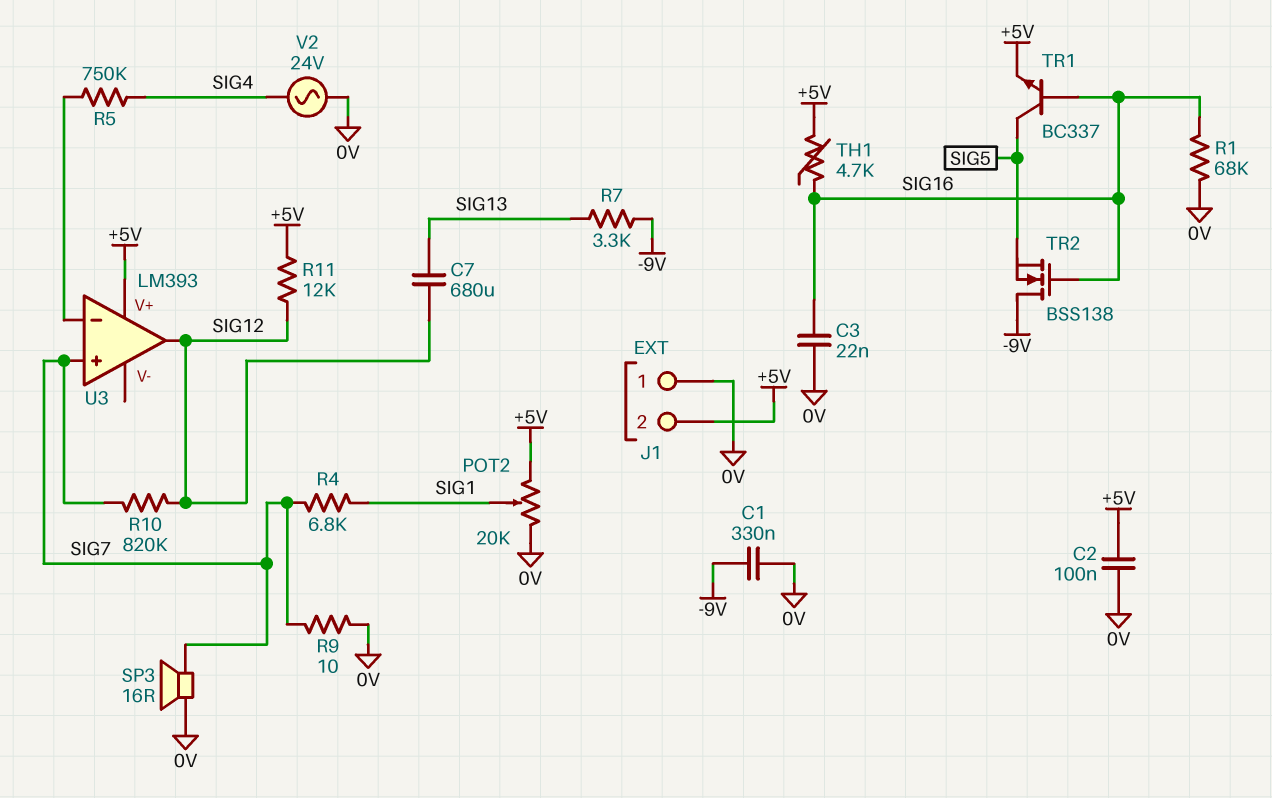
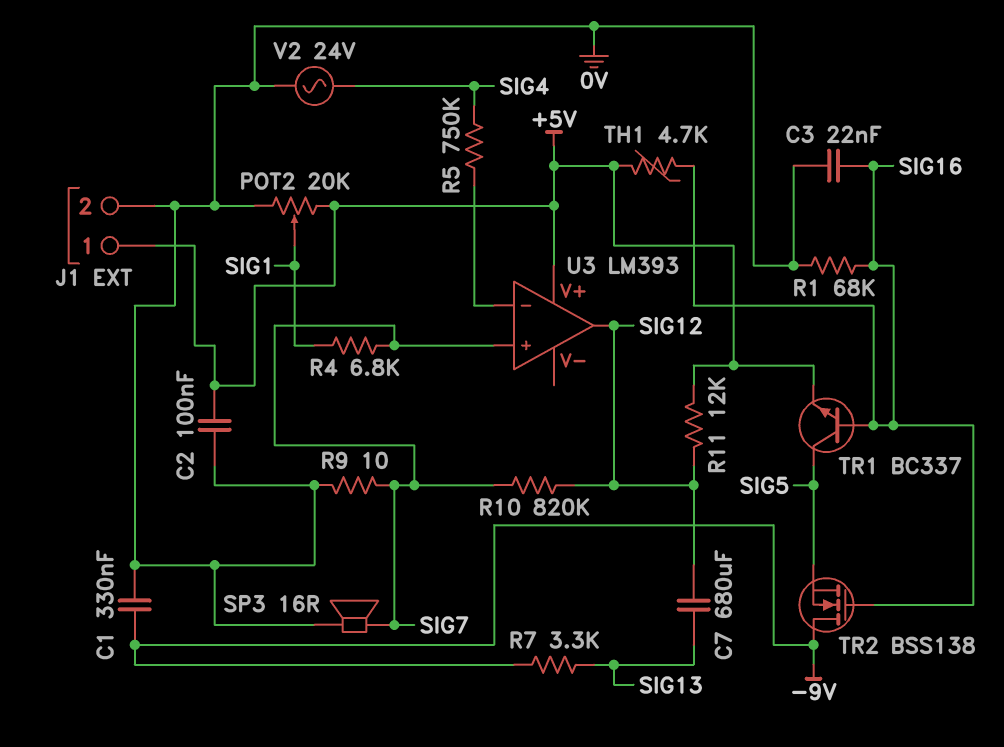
J1 pin 1: 0V -> +5V
J1 pin 2: +5V -> 0V

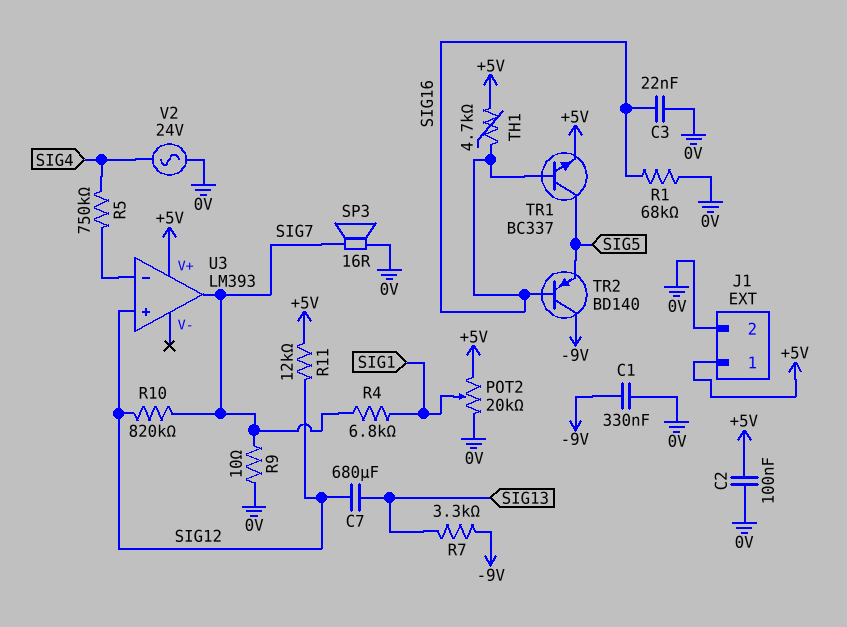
TR2: NMOS BSS138 (G SIG16, D -9V, S SIG5) -> PNP BD140 (B SIG16, C -9V, E SIG5)
U3 pin in+: SIG7 -> SIG12
U3 pin out: SIG12 -> SIG7

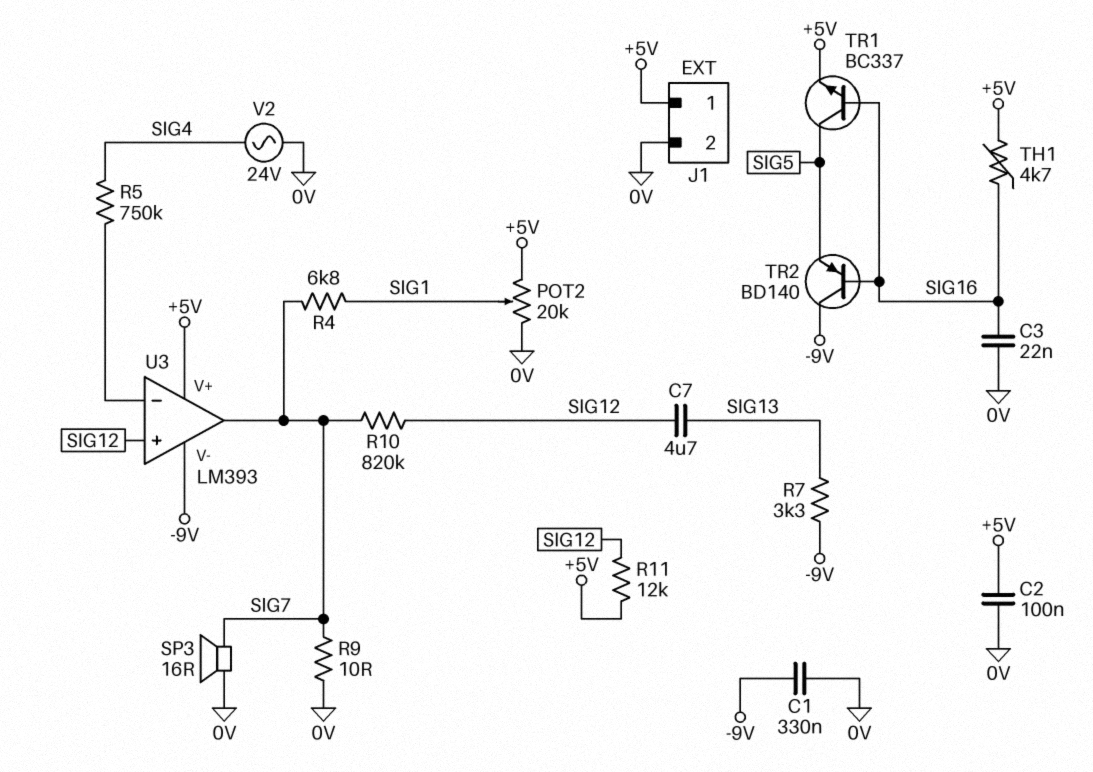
C7: 680uF (SIG12, SIG13) -> 4.7uF (SIG12, SIG13)
R1: 68k (0V, SIG16) -> none
U3 pin V-: none -> -9V

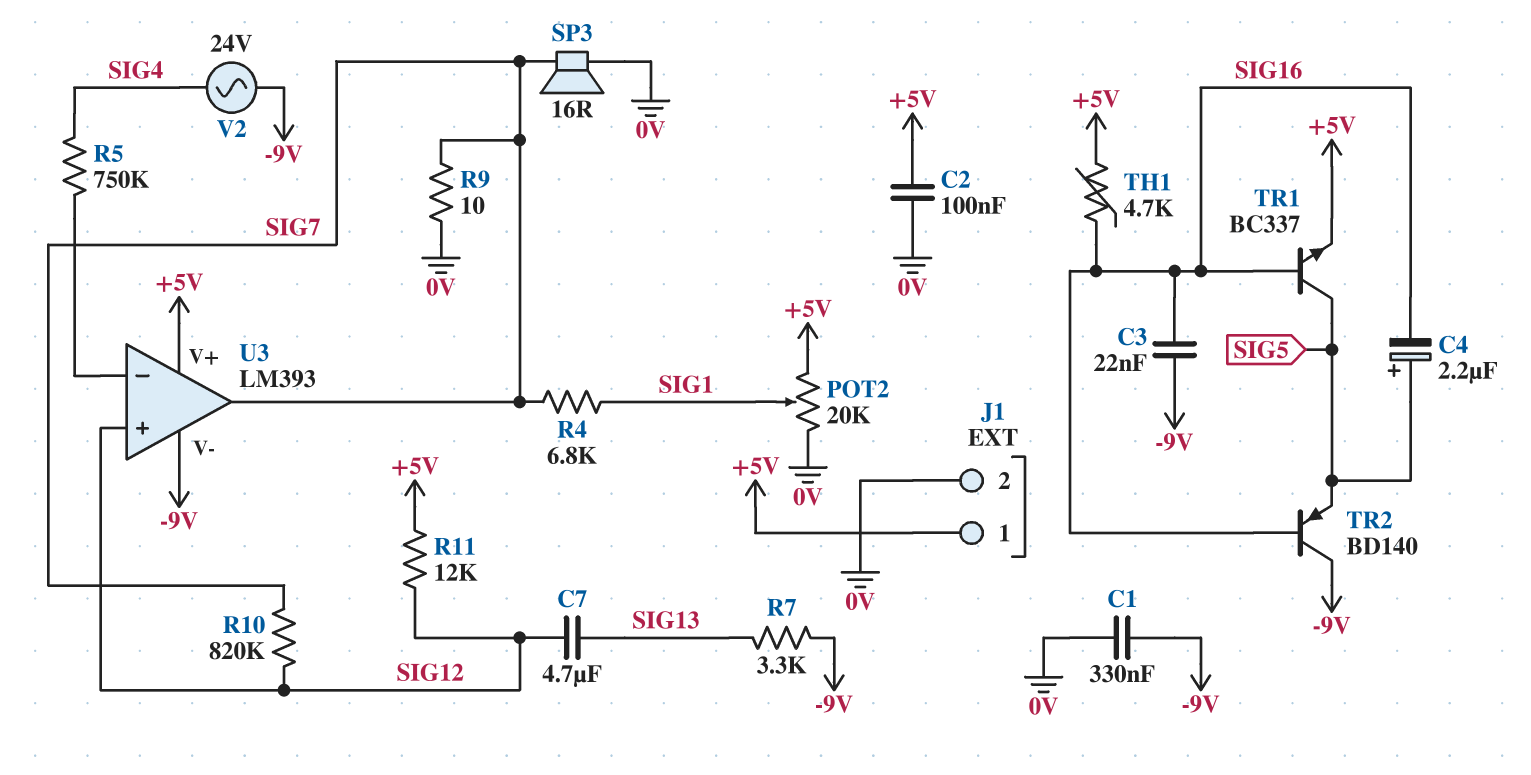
C3: 22nF (0V, SIG16) -> 22nF (-9V, SIG16)
C4: none -> 2.2uF (plus SIG5, minus SIG16)
V2: AC 24V (0V, SIG4) -> AC 24V (-9V, SIG4)

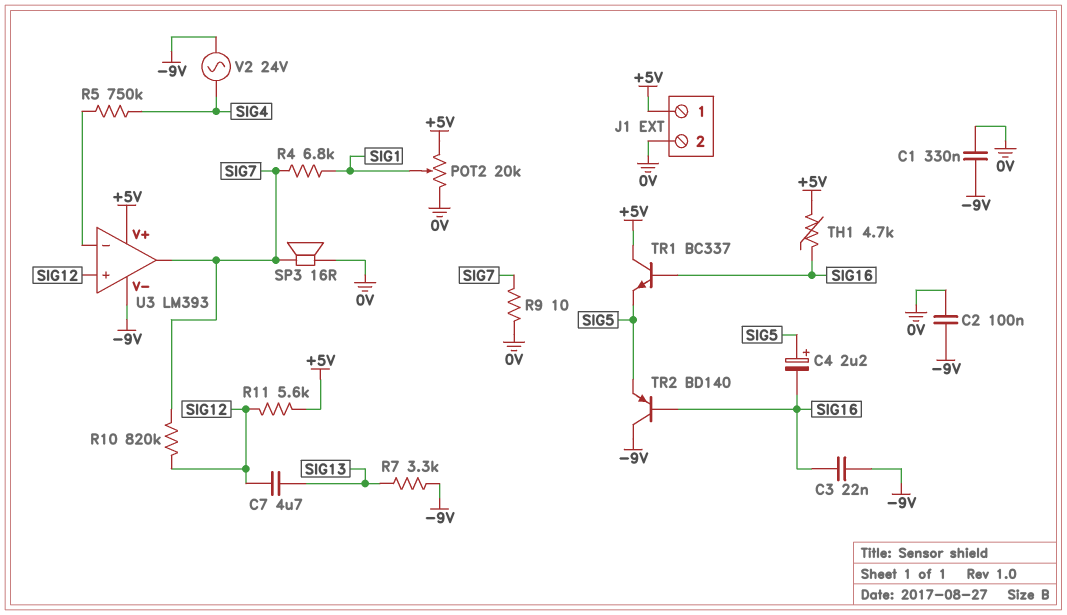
C2: 100nF (+5V, 0V) -> 100nF (-9V, 0V)
R11: 12k (+5V, SIG12) -> 5.6k (+5V, SIG12)
TR1: NPN BC337 (B SIG16, C SIG5, E +5V) -> NPN BC337 (B SIG16, C +5V, E SIG5)

